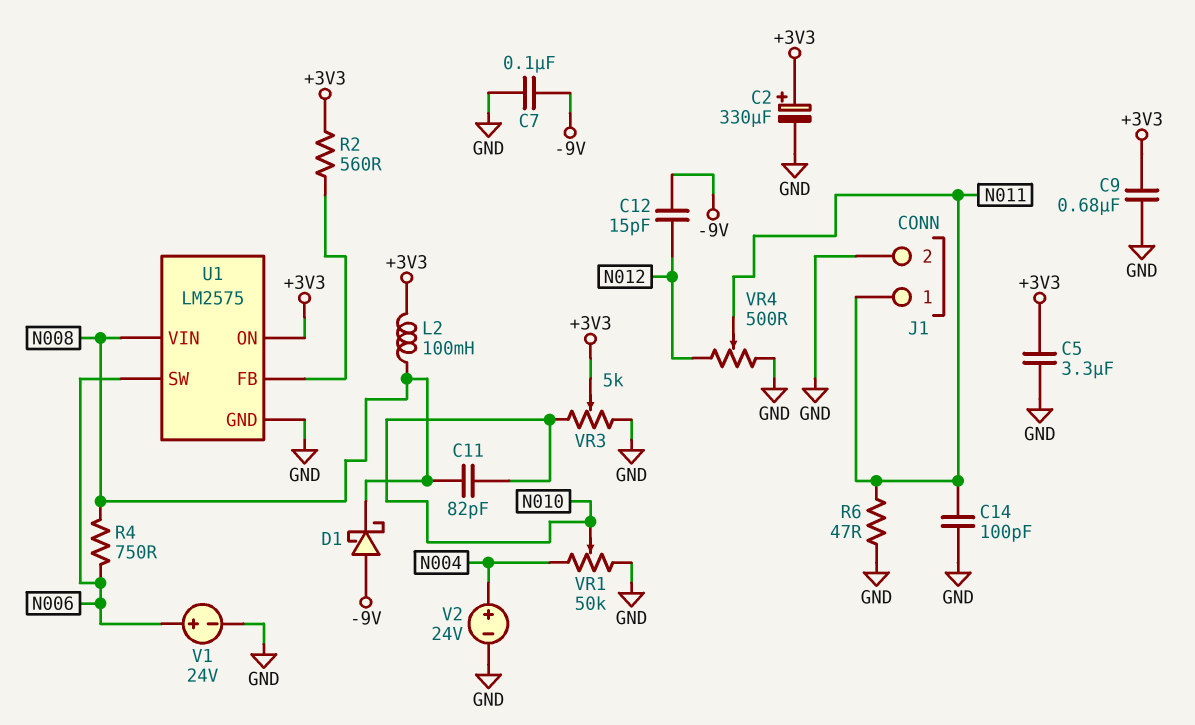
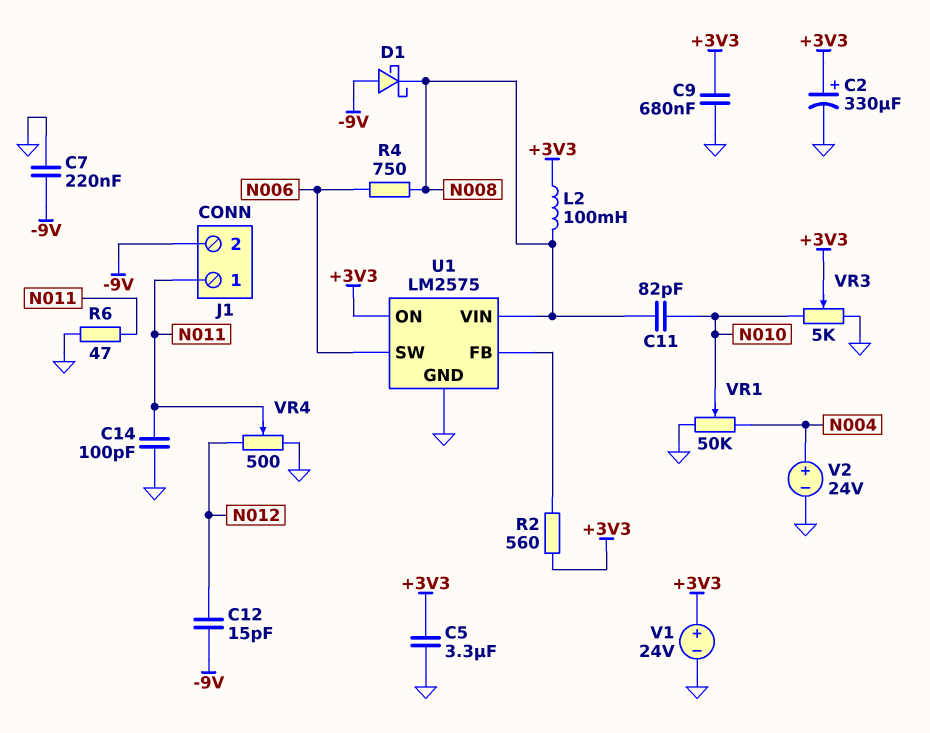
C7: 100nF (-9V, GND) -> 220nF (-9V, GND)
J1 pin 2: GND -> -9V
V1: 24V (plus N006, minus GND) -> 24V (plus +3V3, minus GND)

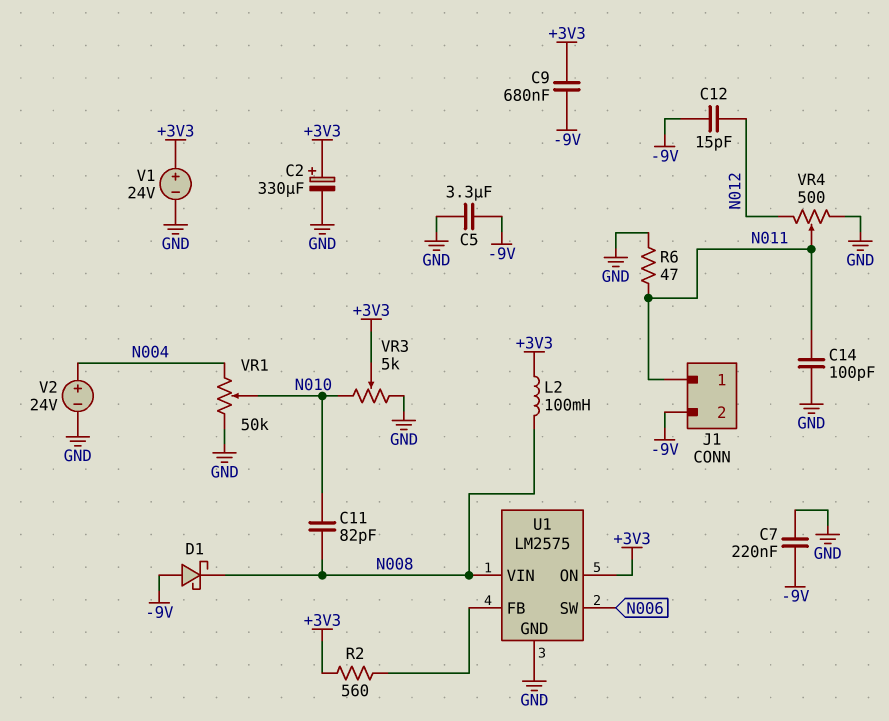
C5: 3.3uF (+3V3, GND) -> 3.3uF (-9V, GND)
C9: 680nF (+3V3, GND) -> 680nF (+3V3, -9V)
R4: 750 (N006, N008) -> none

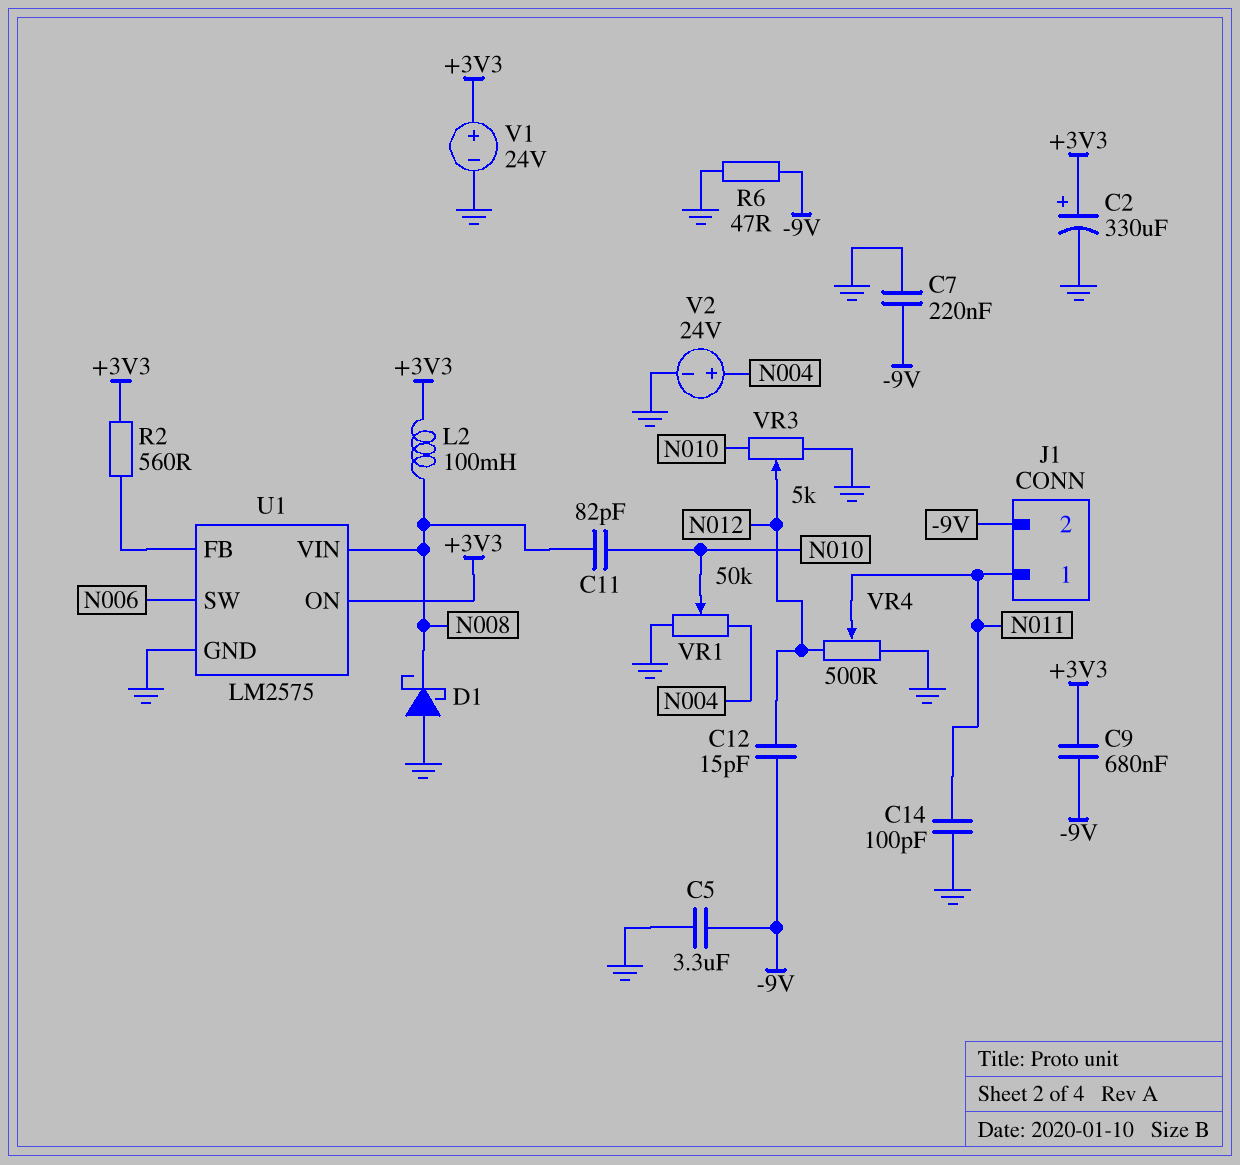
D1: schottky (A -9V, K N008) -> schottky (A GND, K N008)
R6: 47 (GND, N011) -> 47 (-9V, GND)
VR3: 5k (GND, N010, wiper +3V3) -> 5k (GND, N010, wiper N012)

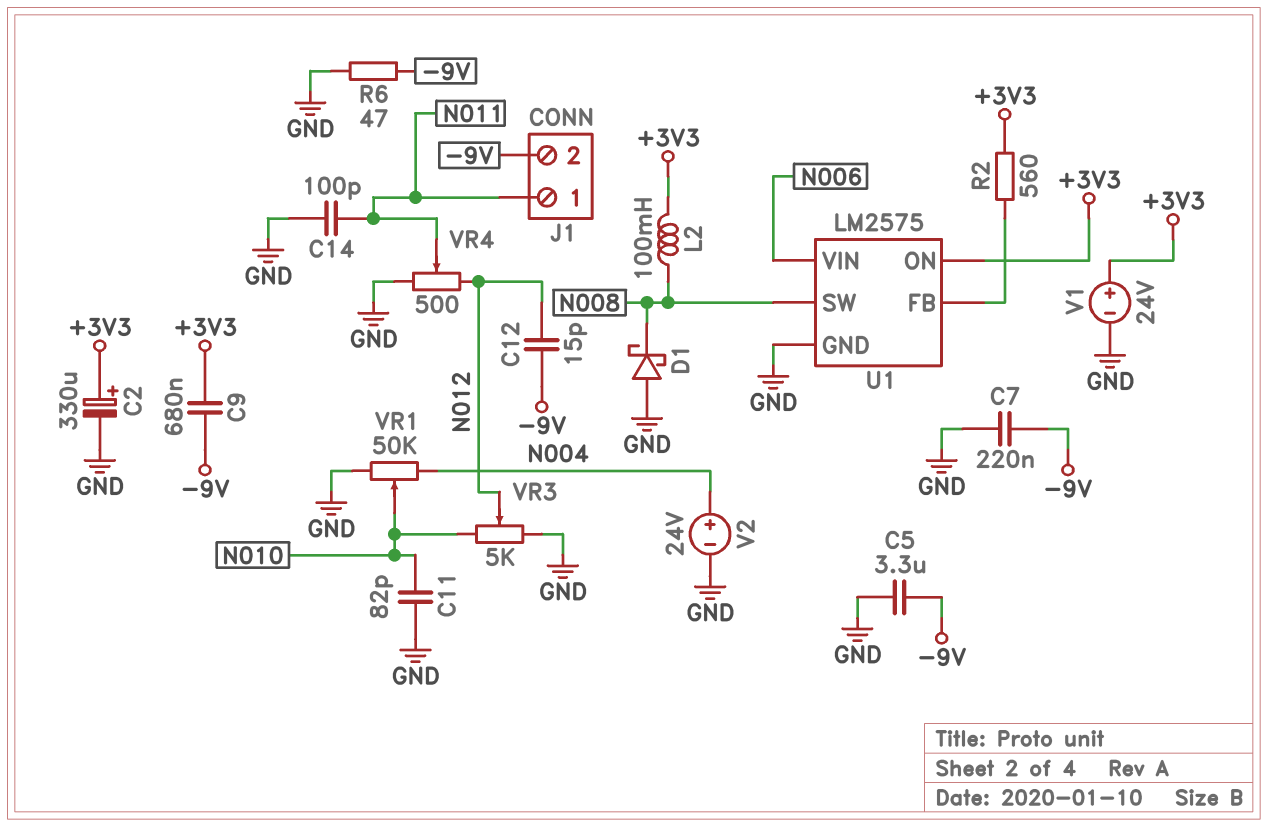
C11: 82pF (N008, N010) -> 82pF (GND, N010)
U1 pin SW: N006 -> N008
U1 pin VIN: N008 -> N006

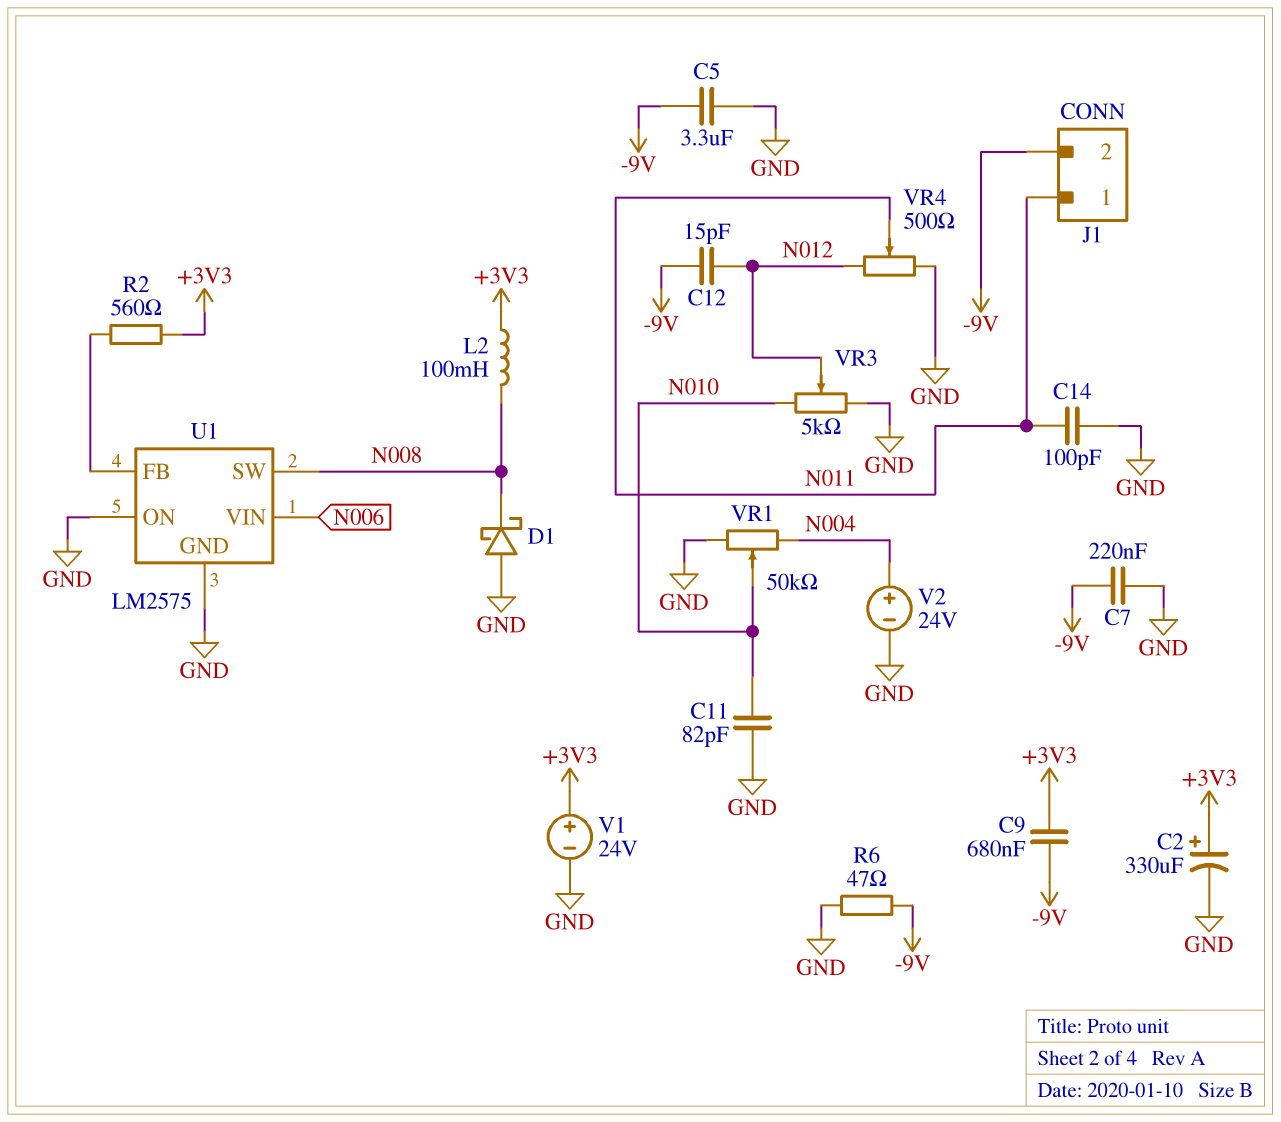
U1 pin ON: +3V3 -> GND

